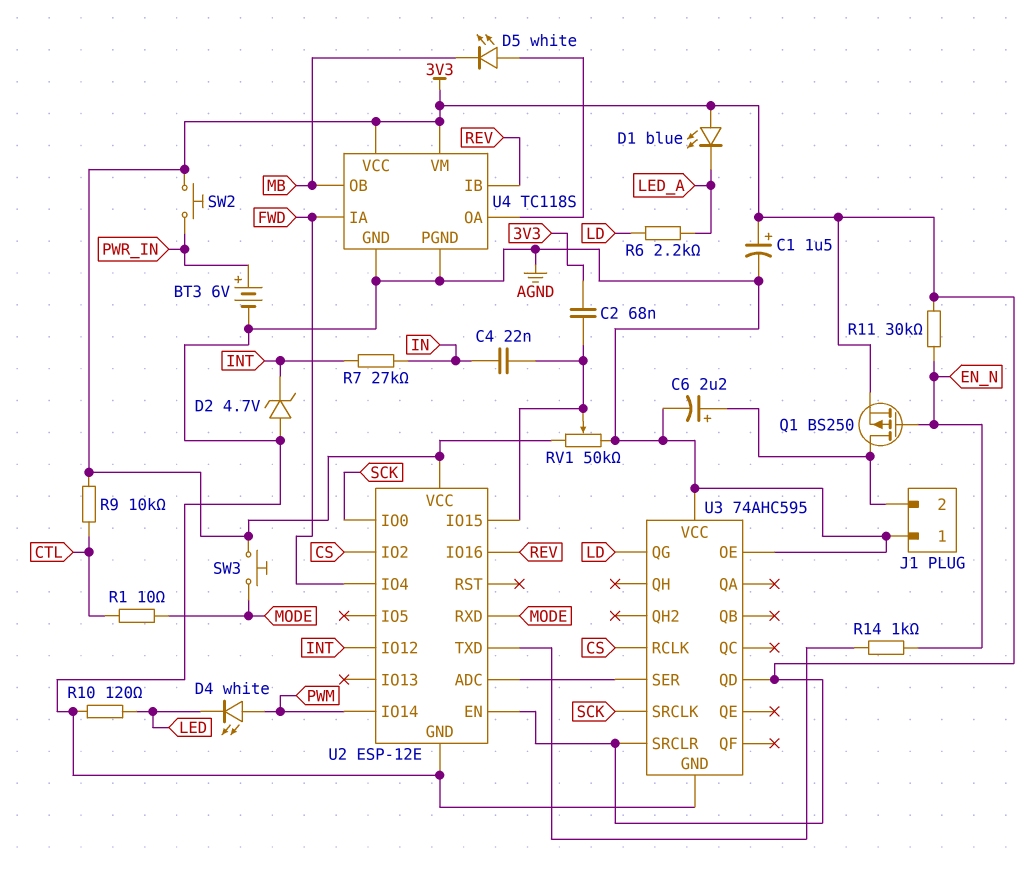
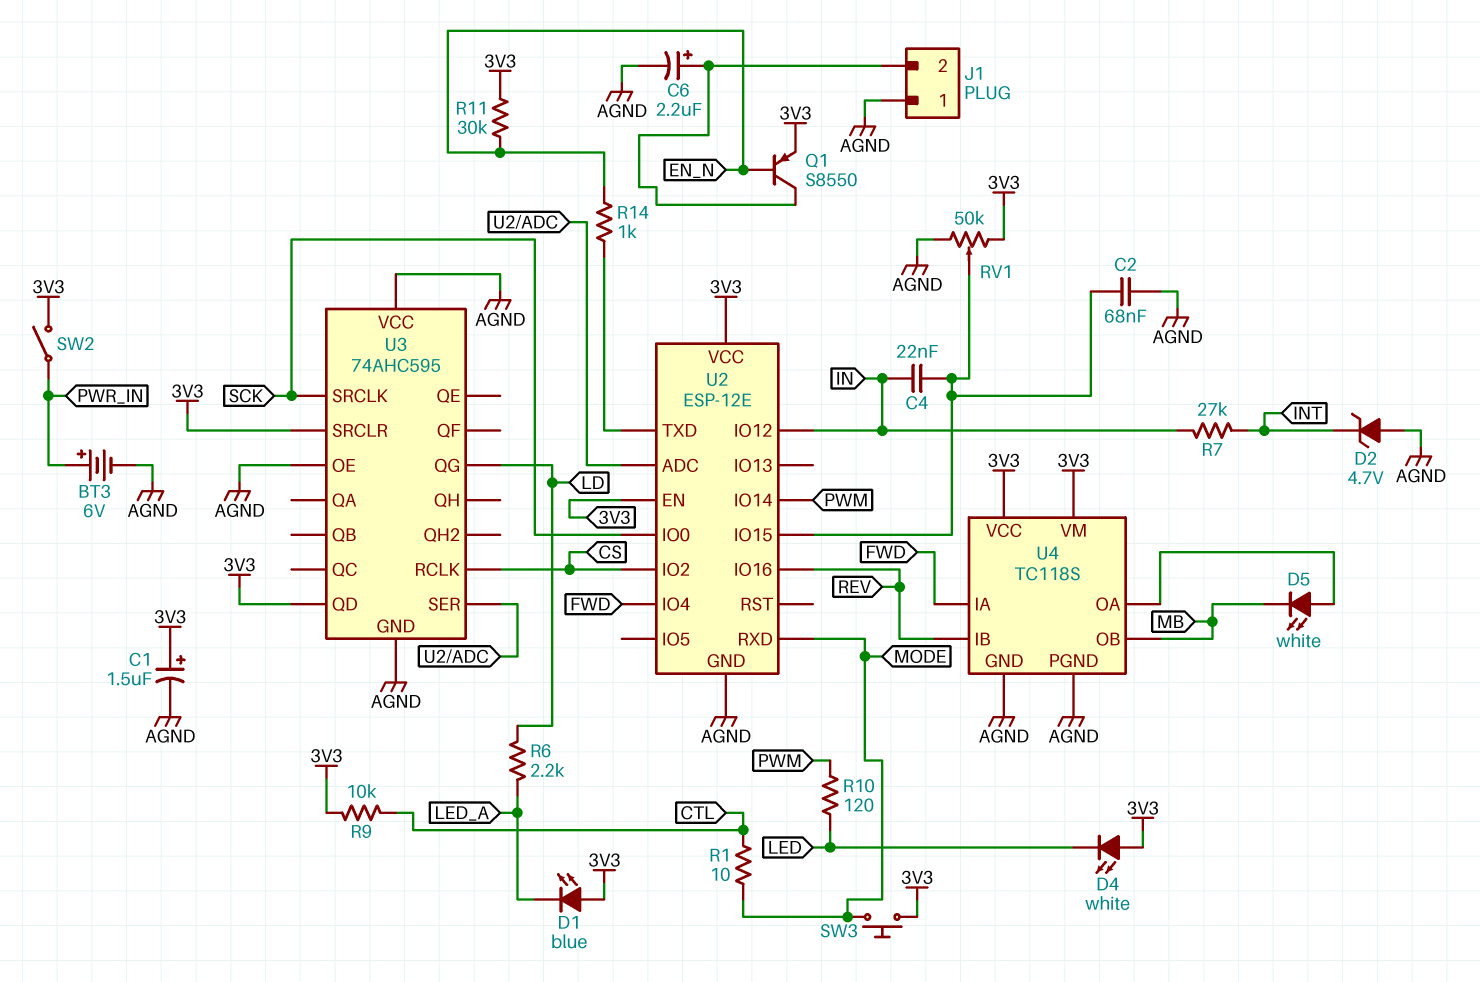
C2: 68nF (3V3, U2/IO15) -> 68nF (AGND, U2/IO15)
D4: LED white (A PWM, K LED) -> LED white (A 3V3, K LED)
Q1: PMOS BS250 (G EN_N, D J1/2, S 3V3) -> PNP S8550 (B EN_N, C J1/2, E 3V3)
R10: 120 (AGND, LED) -> 120 (LED, PWM)
SW2: button (3V3, PWR_IN) -> switch (3V3, PWR_IN)
U2 pin IO12: INT -> IN

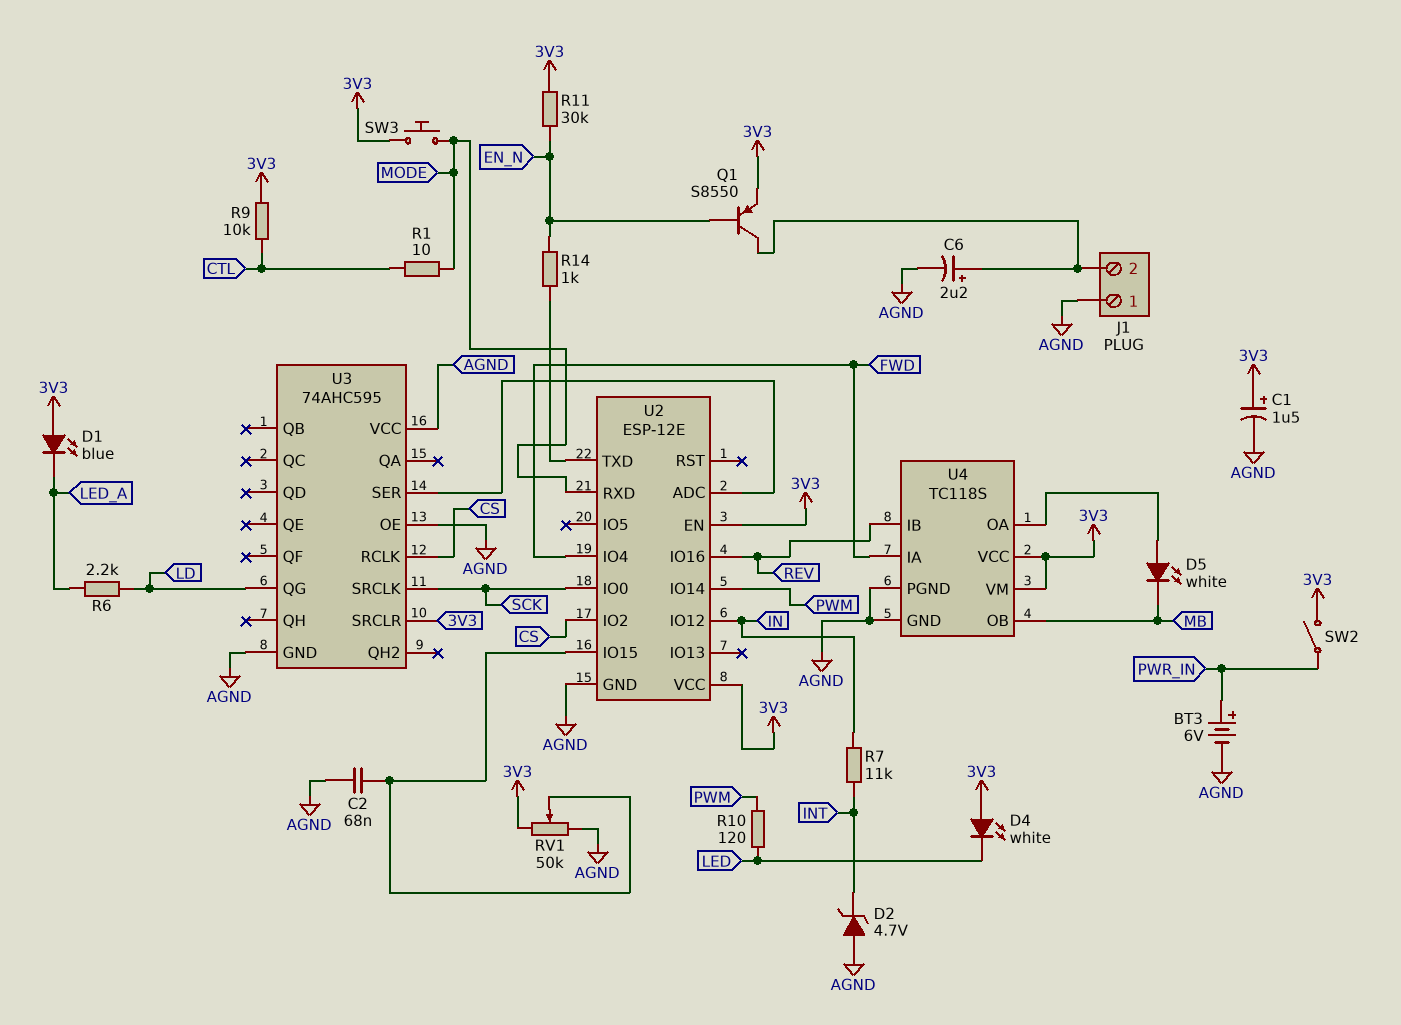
C4: 22nF (IN, U2/IO15) -> none
R7: 27k (IN, INT) -> 11k (IN, INT)
U3 pin QD: 3V3 -> none

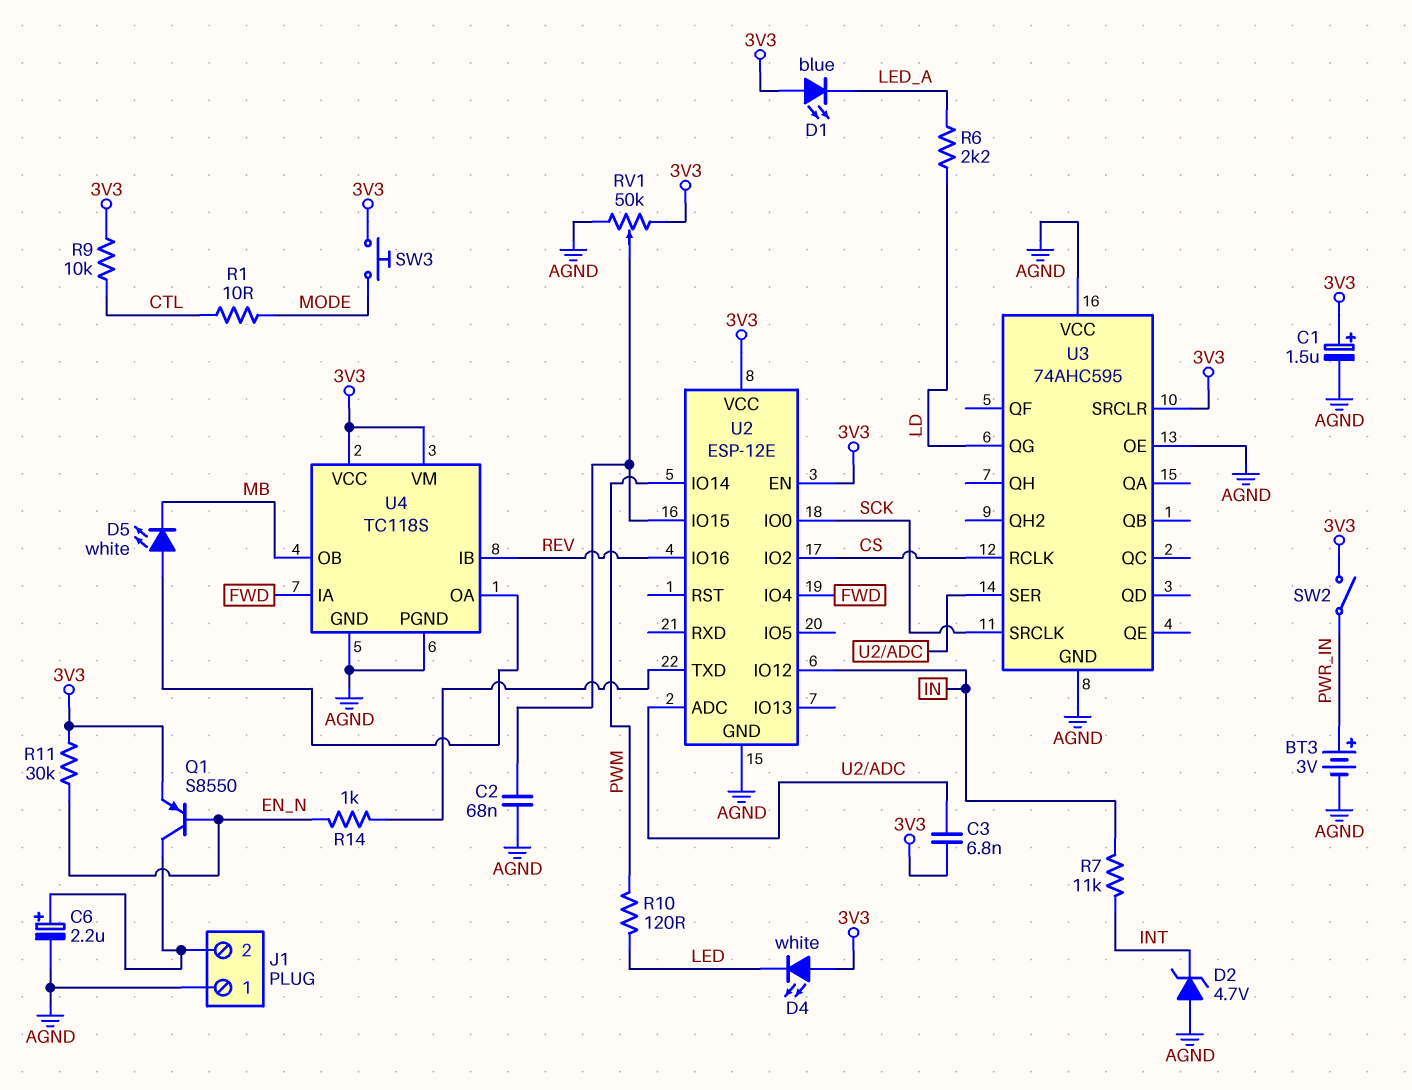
BT3: 6V (plus PWR_IN, minus AGND) -> 3V (plus PWR_IN, minus AGND)
C3: none -> 6.8nF (3V3, U2/ADC)
U2 pin RXD: MODE -> none

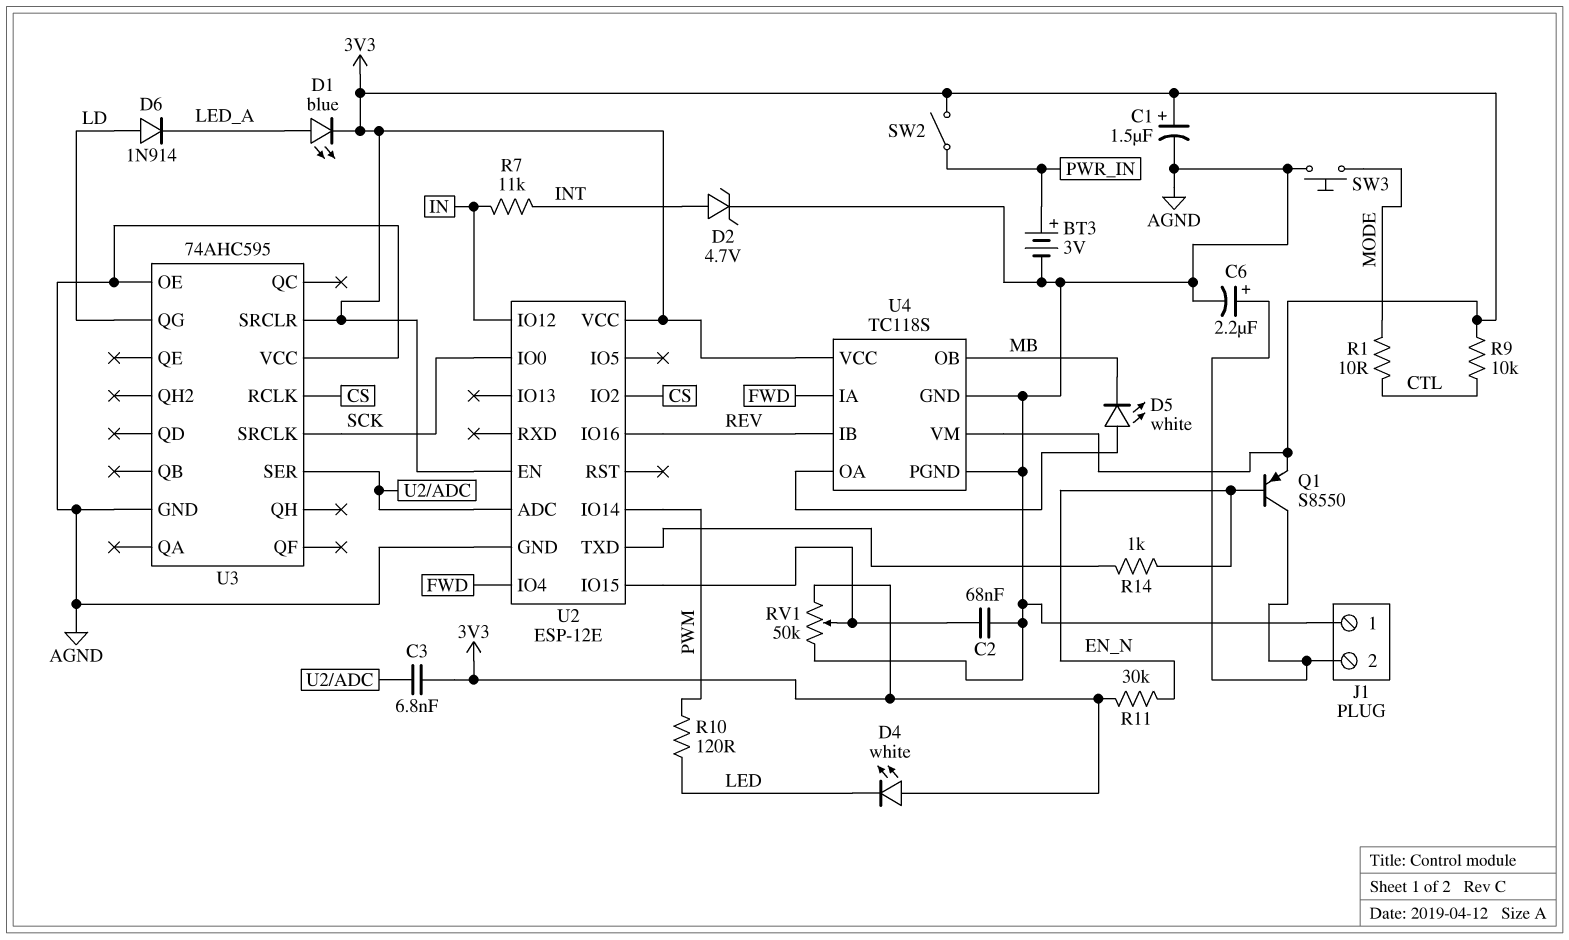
D1: LED blue (A 3V3, K LED_A) -> LED blue (A LED_A, K 3V3)
D2: zener 4.7V (A AGND, K INT) -> zener 4.7V (A INT, K AGND)
D6: none -> diode 1N914 (A LD, K LED_A)
R6: 2.2k (LD, LED_A) -> none
SW3: button (3V3, MODE) -> button (AGND, MODE)

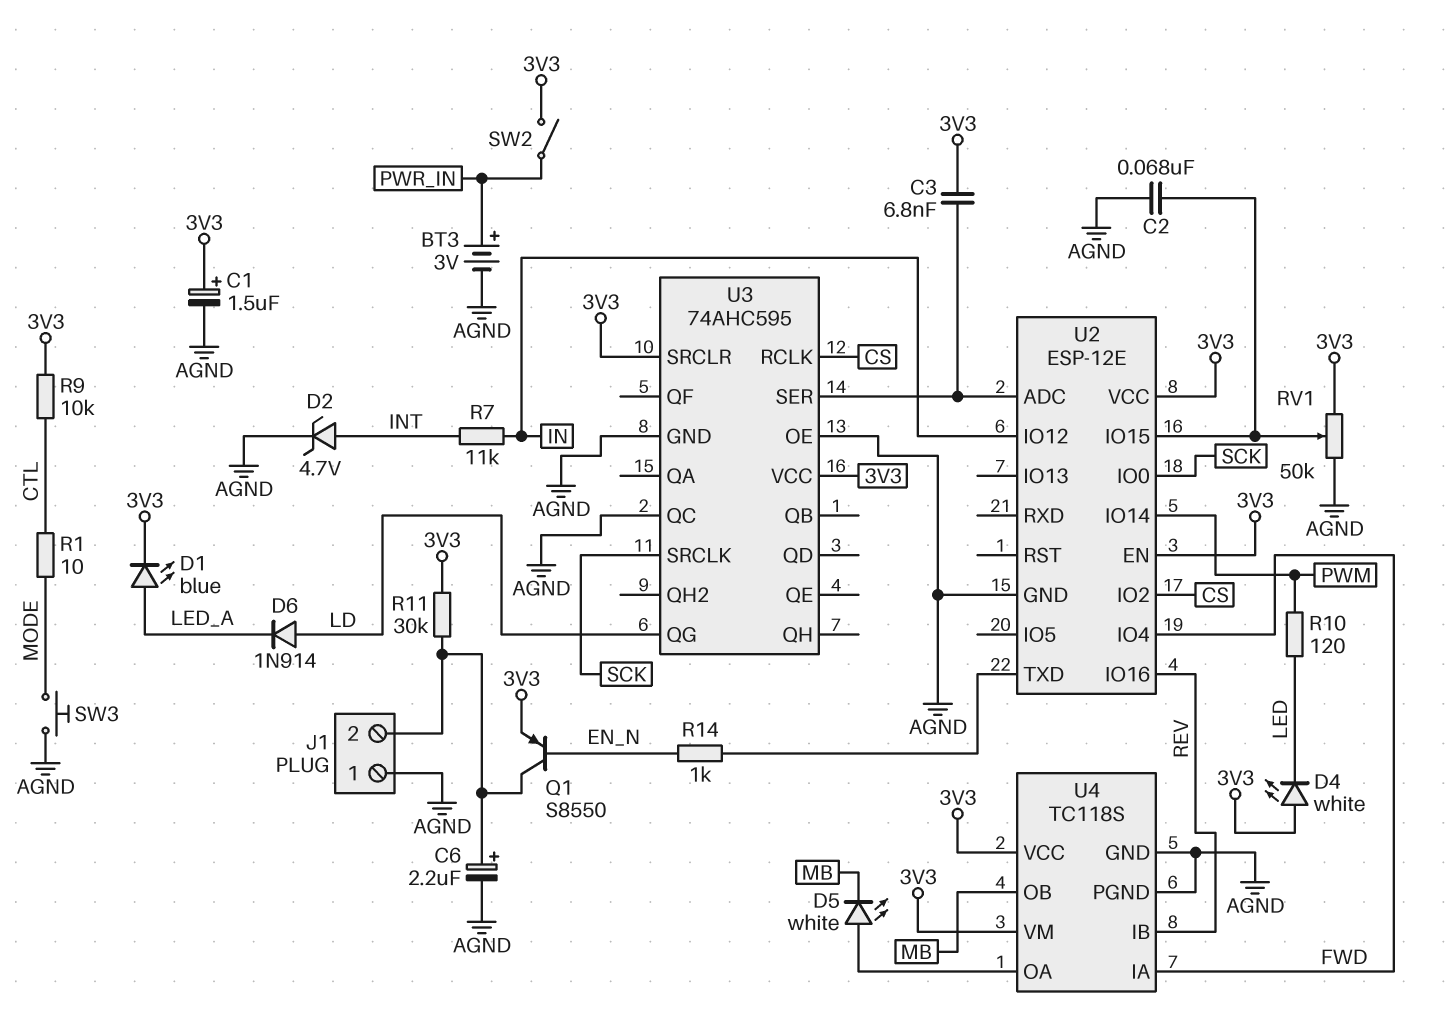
R11: 30k (3V3, EN_N) -> 30k (3V3, J1/2)
U3 pin QC: none -> AGND
U3 pin VCC: AGND -> 3V3

